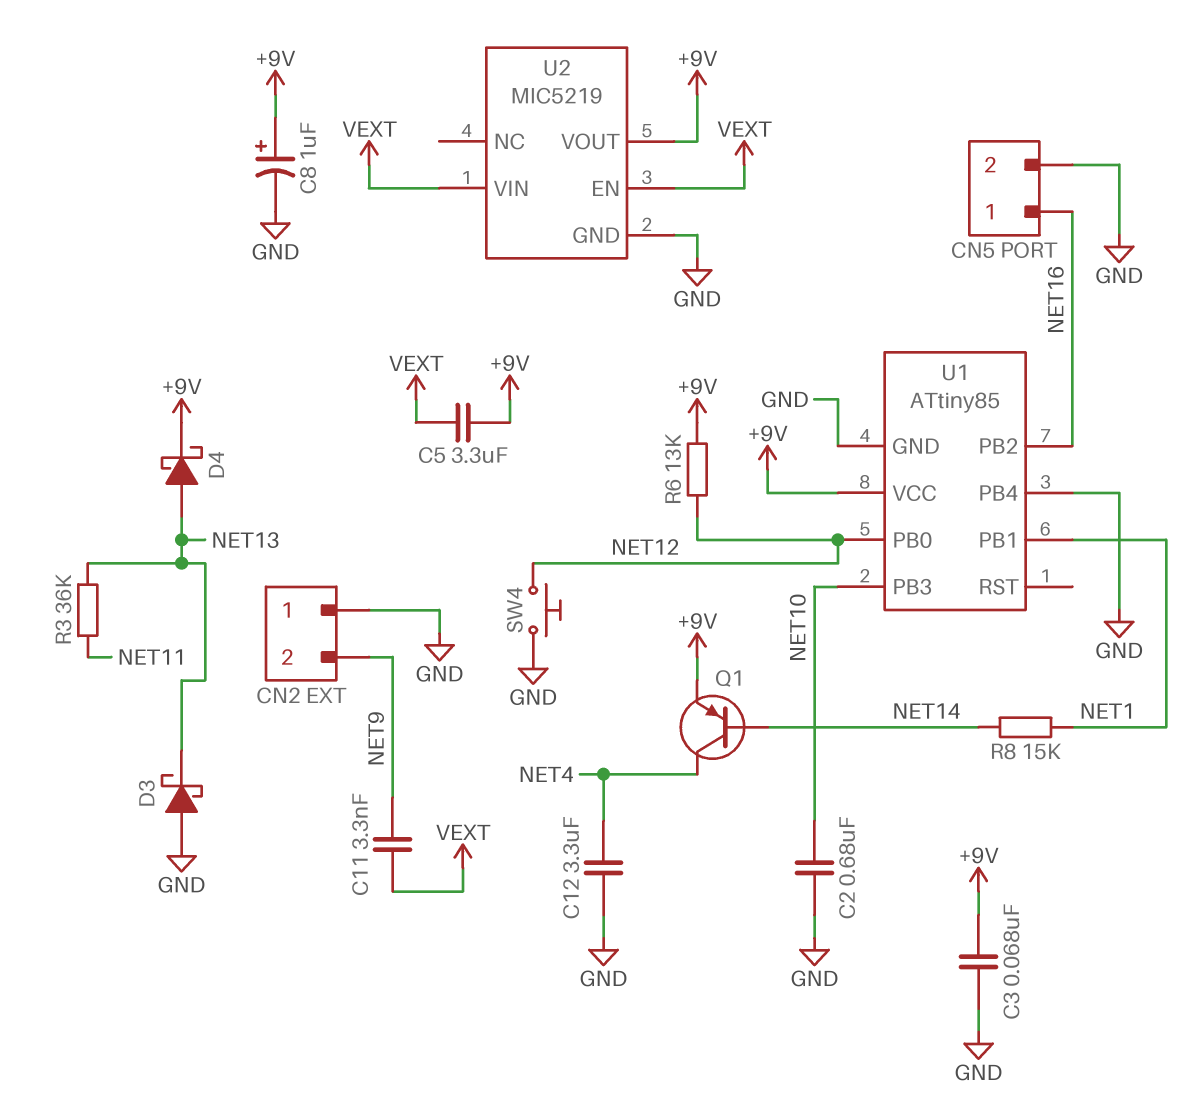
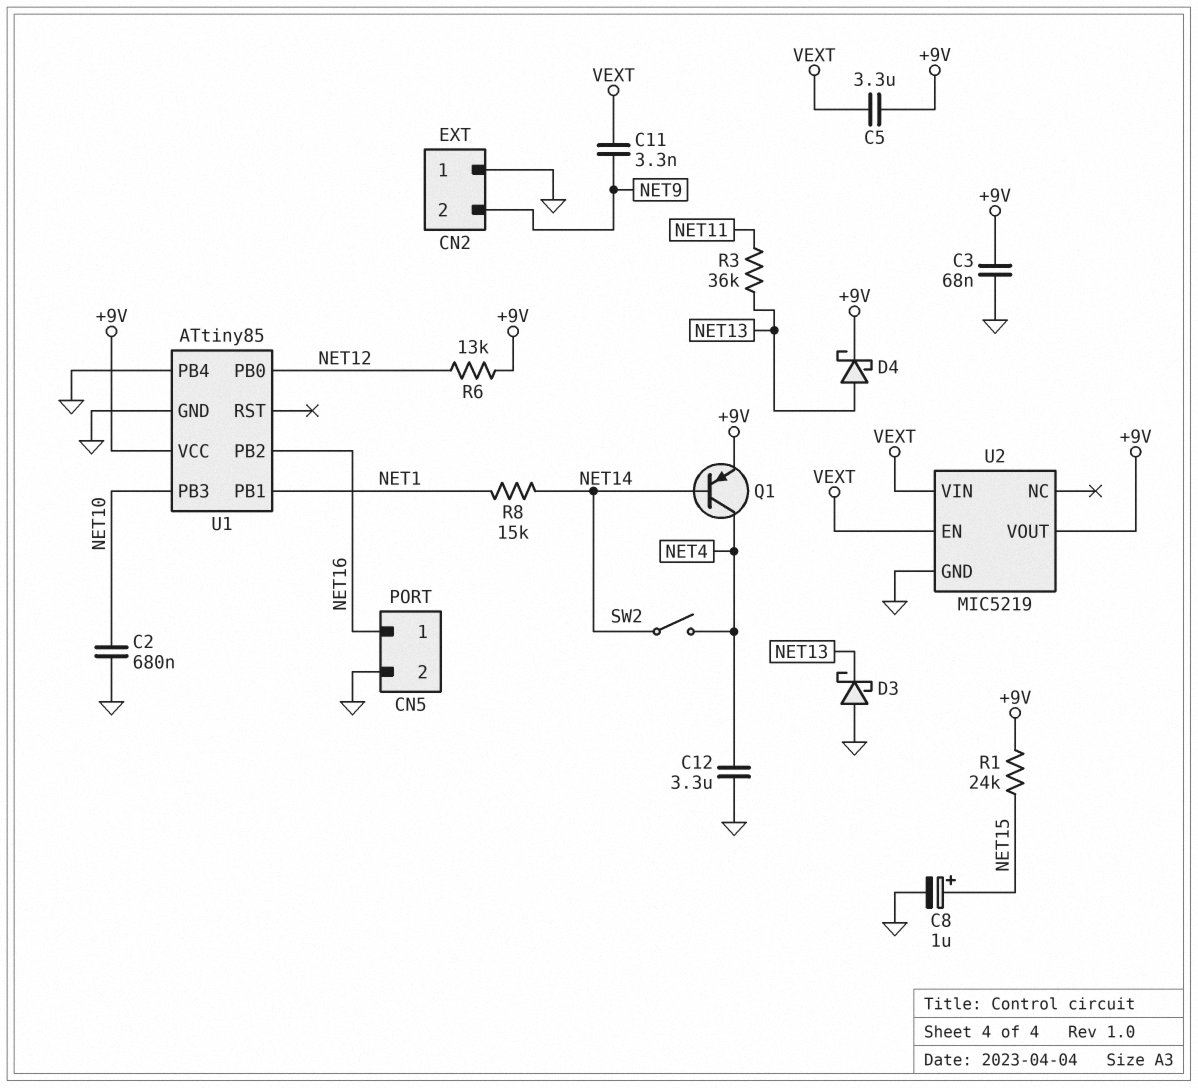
C8: 1uF (plus +9V, minus GND) -> 1uF (plus NET15, minus GND)
R1: none -> 24k (+9V, NET15)
SW2: none -> switch (NET4, NET14)
SW4: button (GND, NET12) -> none

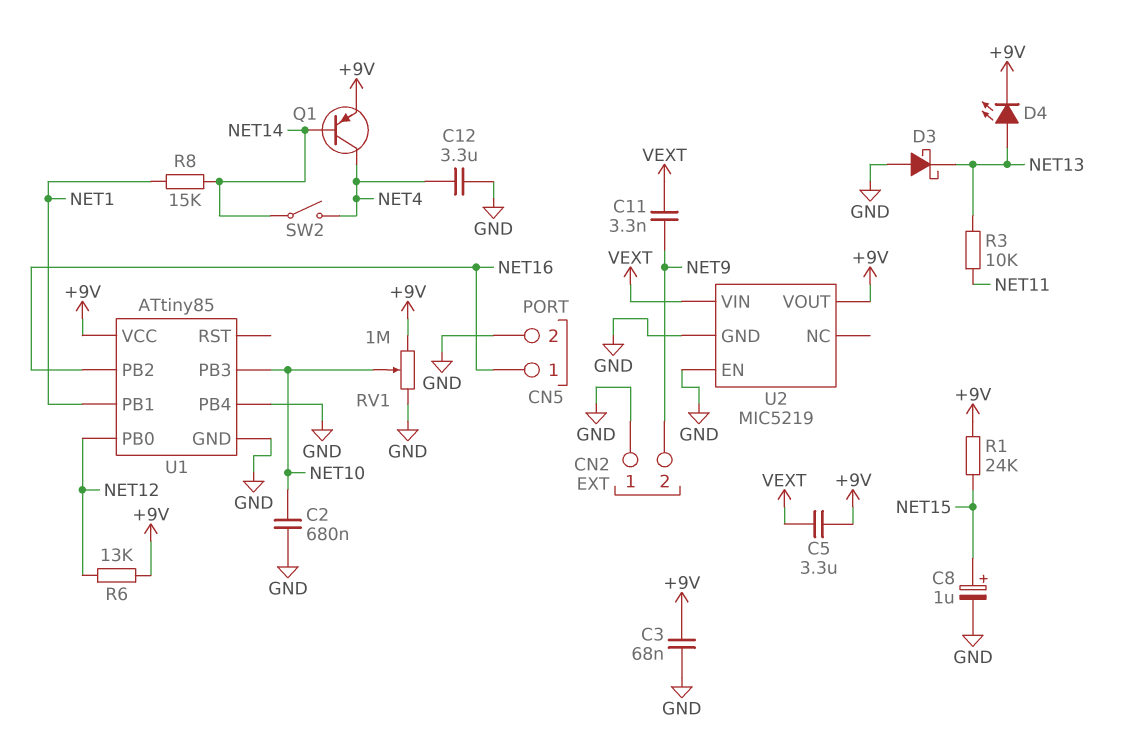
D4: schottky (A NET13, K +9V) -> LED (A NET13, K +9V)
R3: 36k (NET11, NET13) -> 10k (NET11, NET13)
RV1: none -> 1M (+9V, GND, wiper NET10)
U2 pin EN: VEXT -> GND

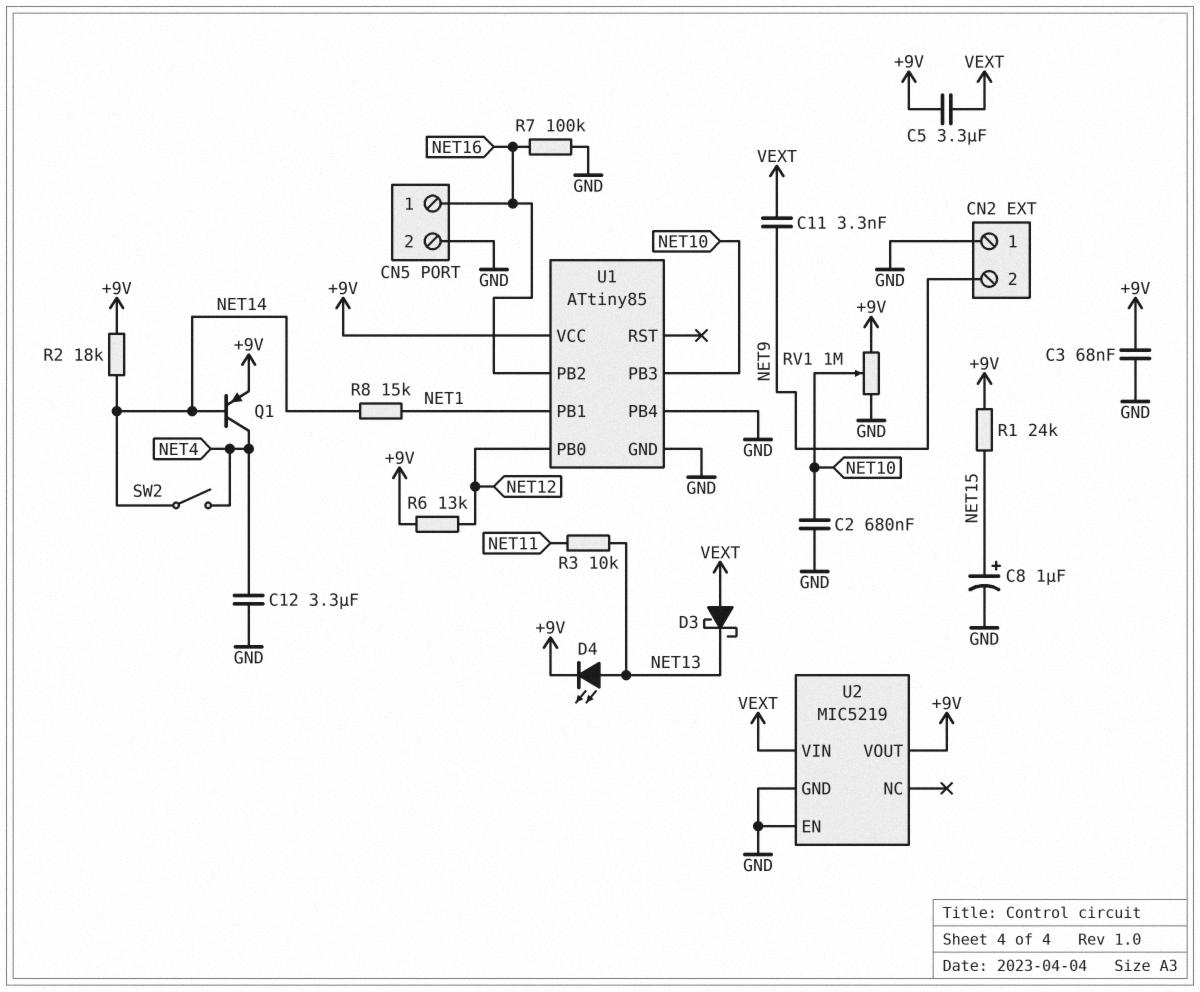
D3: schottky (A GND, K NET13) -> schottky (A VEXT, K NET13)
R2: none -> 18k (+9V, NET14)
R7: none -> 100k (GND, NET16)

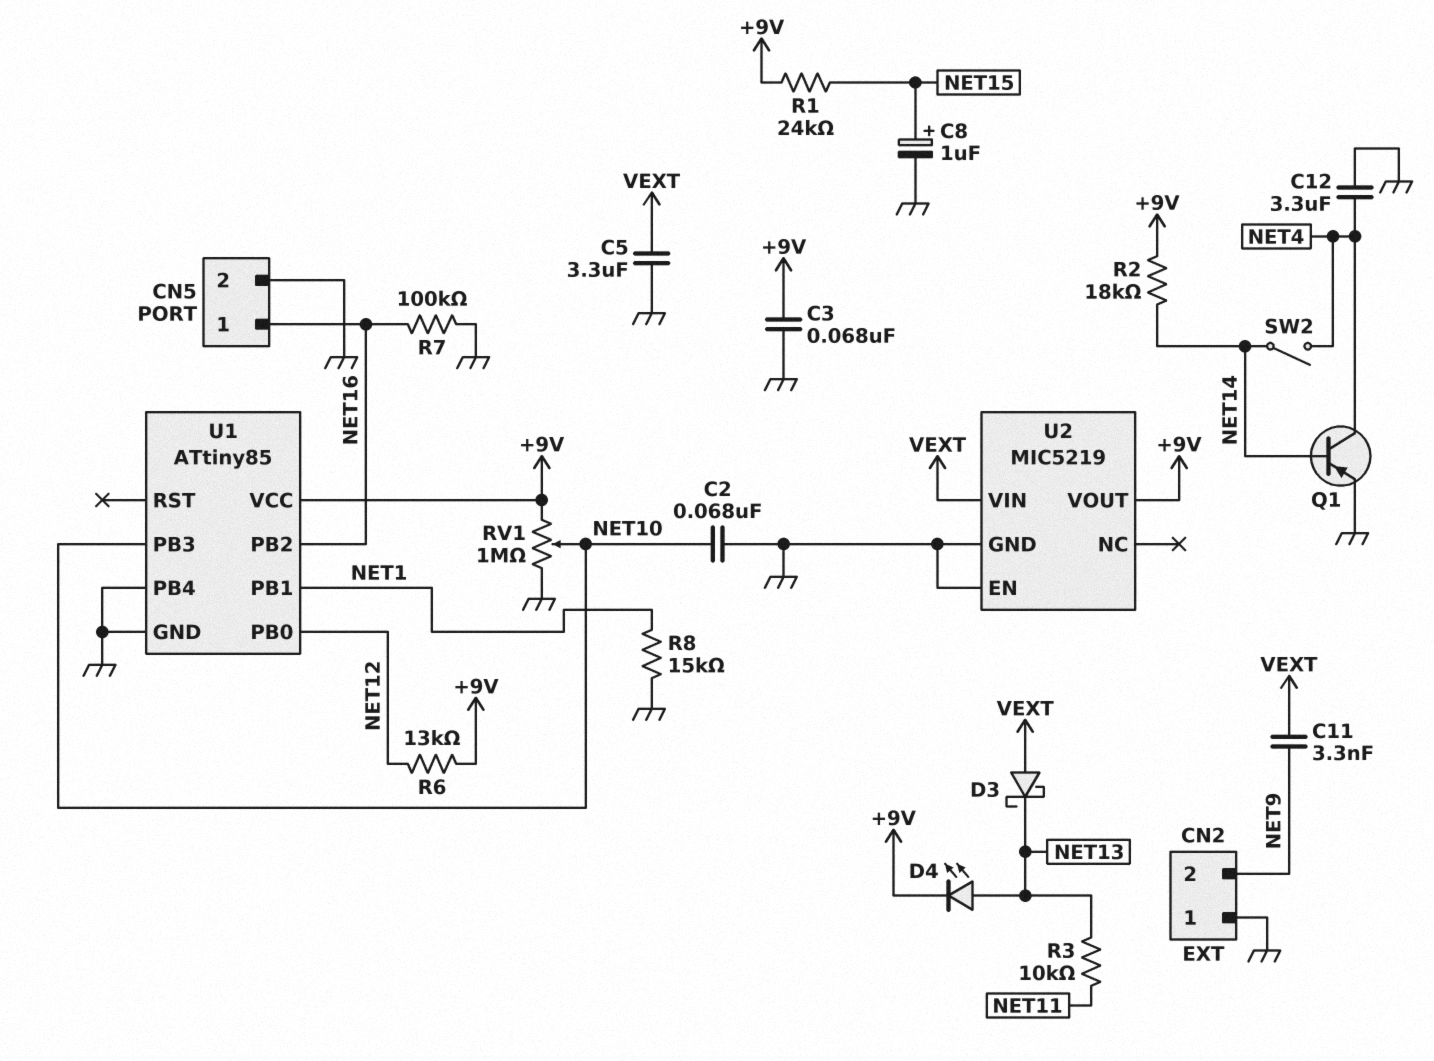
C2: 680nF (GND, NET10) -> 68nF (GND, NET10)
C5: 3.3uF (+9V, VEXT) -> 3.3uF (GND, VEXT)
Q1: PNP (B NET14, C NET4, E +9V) -> PNP (B NET14, C NET4, E GND)
R8: 15k (NET1, NET14) -> 15k (GND, NET1)

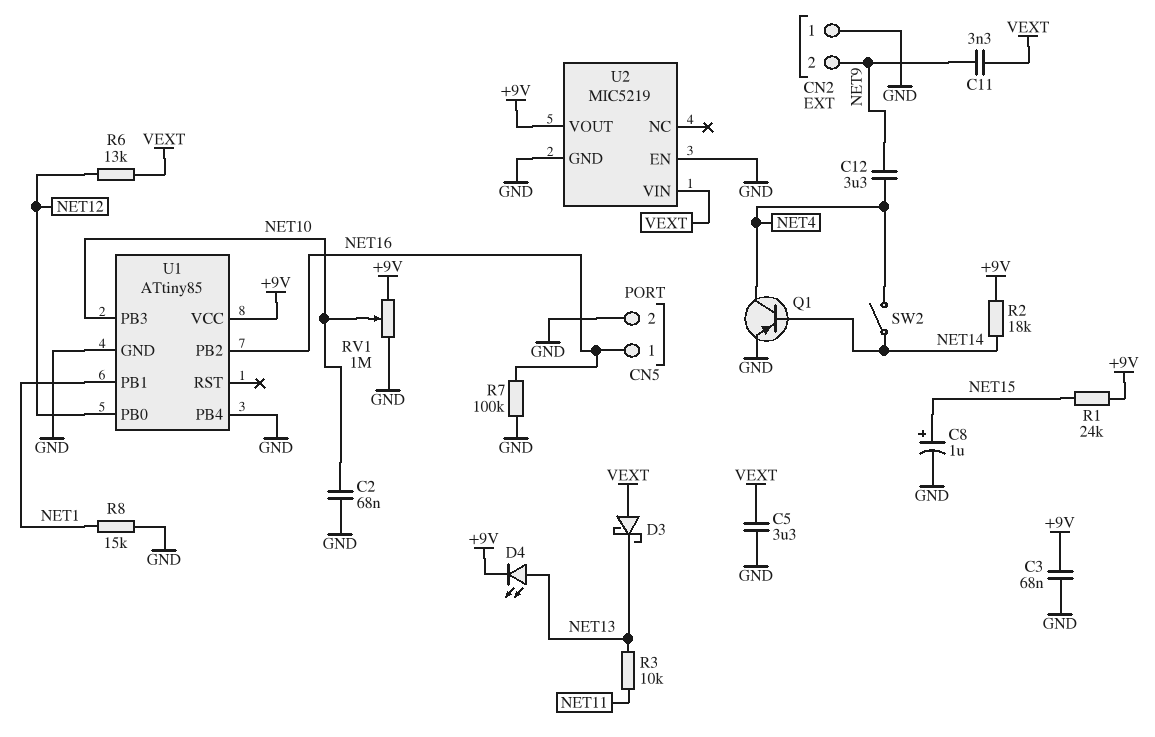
C12: 3.3uF (GND, NET4) -> 3.3uF (NET4, NET9)
R6: 13k (+9V, NET12) -> 13k (NET12, VEXT)

